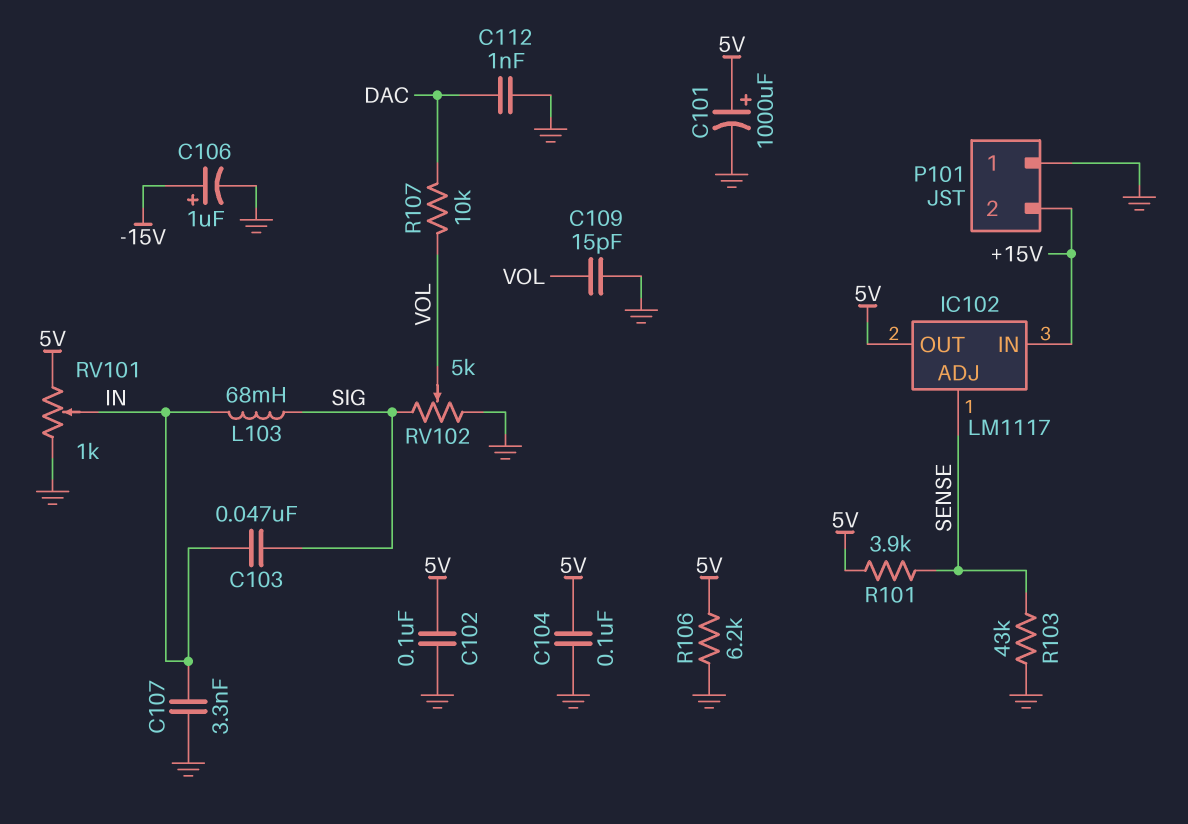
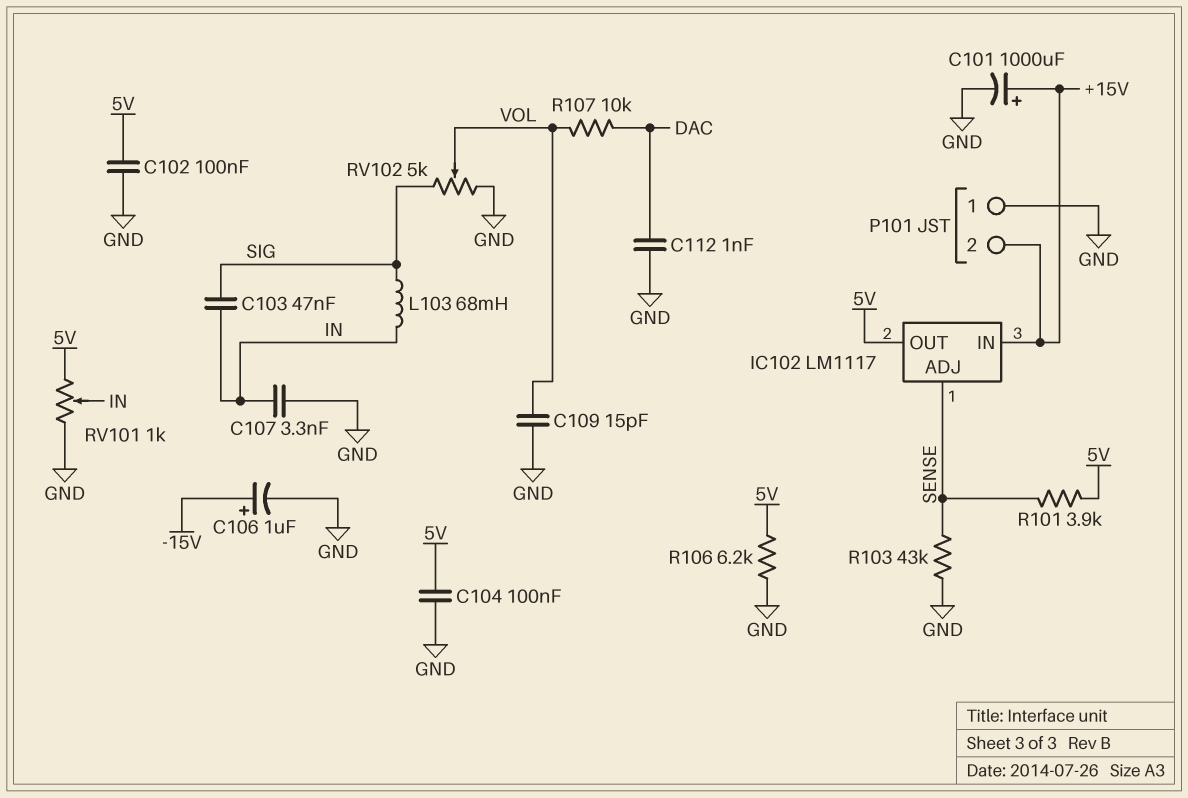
C101: 1000uF (plus 5V, minus GND) -> 1000uF (plus +15V, minus GND)

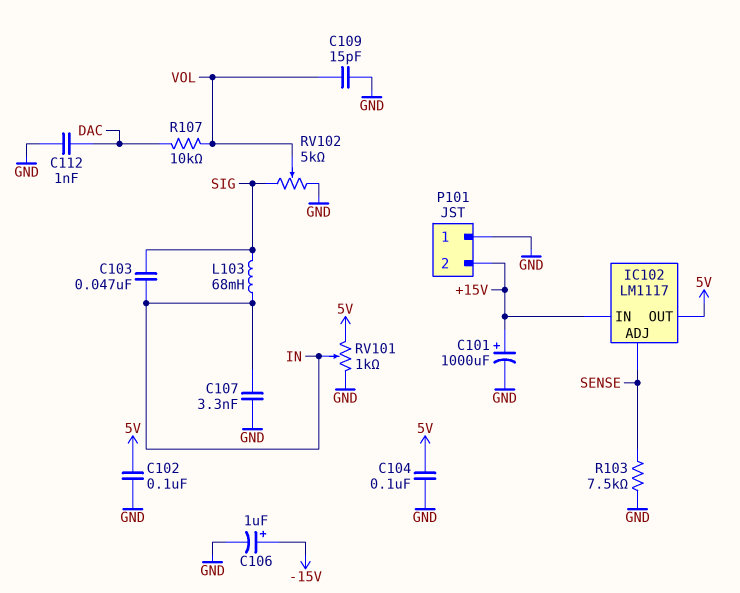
R101: 3.9k (5V, SENSE) -> none
R103: 43k (GND, SENSE) -> 7.5k (GND, SENSE)
R106: 6.2k (5V, GND) -> none

